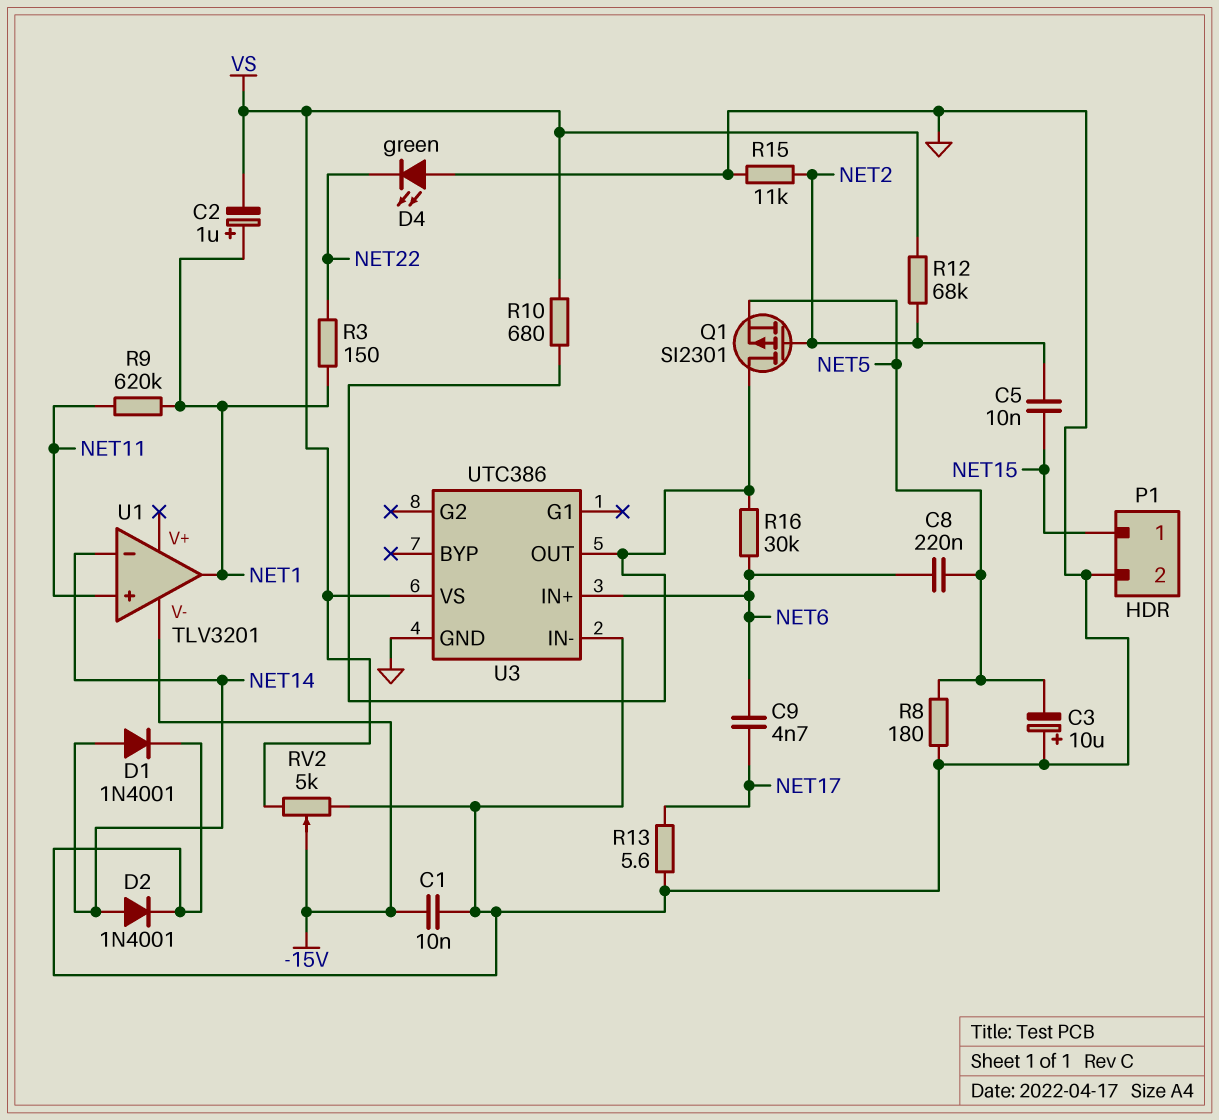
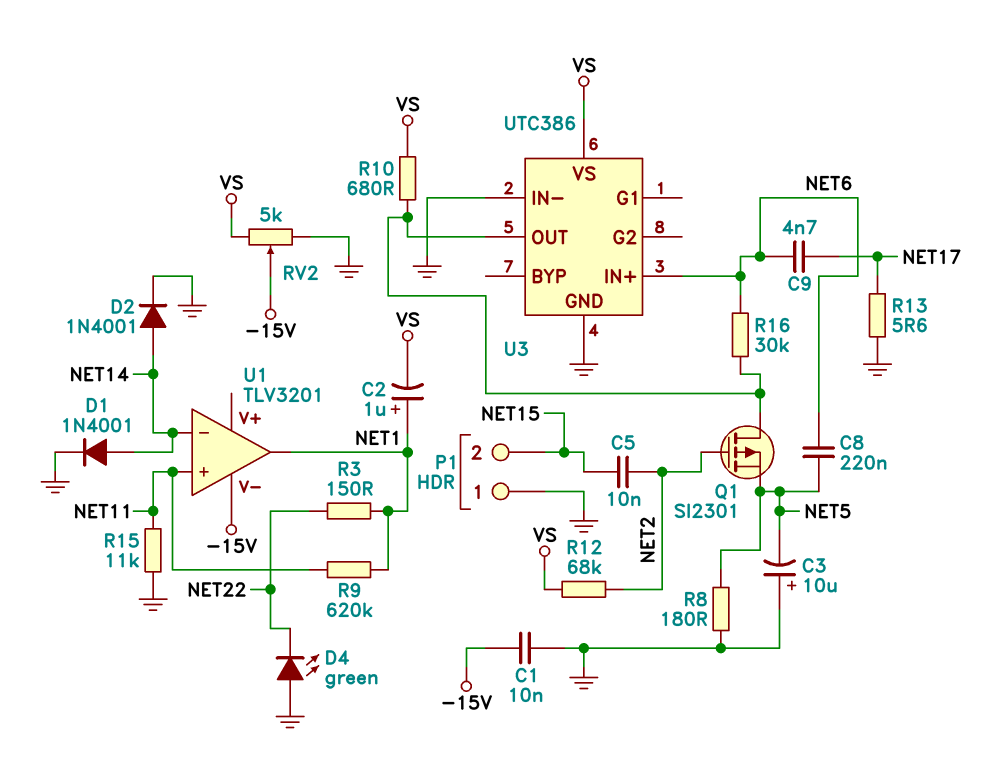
P1 pin 1: NET15 -> GND
P1 pin 2: GND -> NET15
R15: 11k (GND, NET2) -> 11k (GND, NET11)

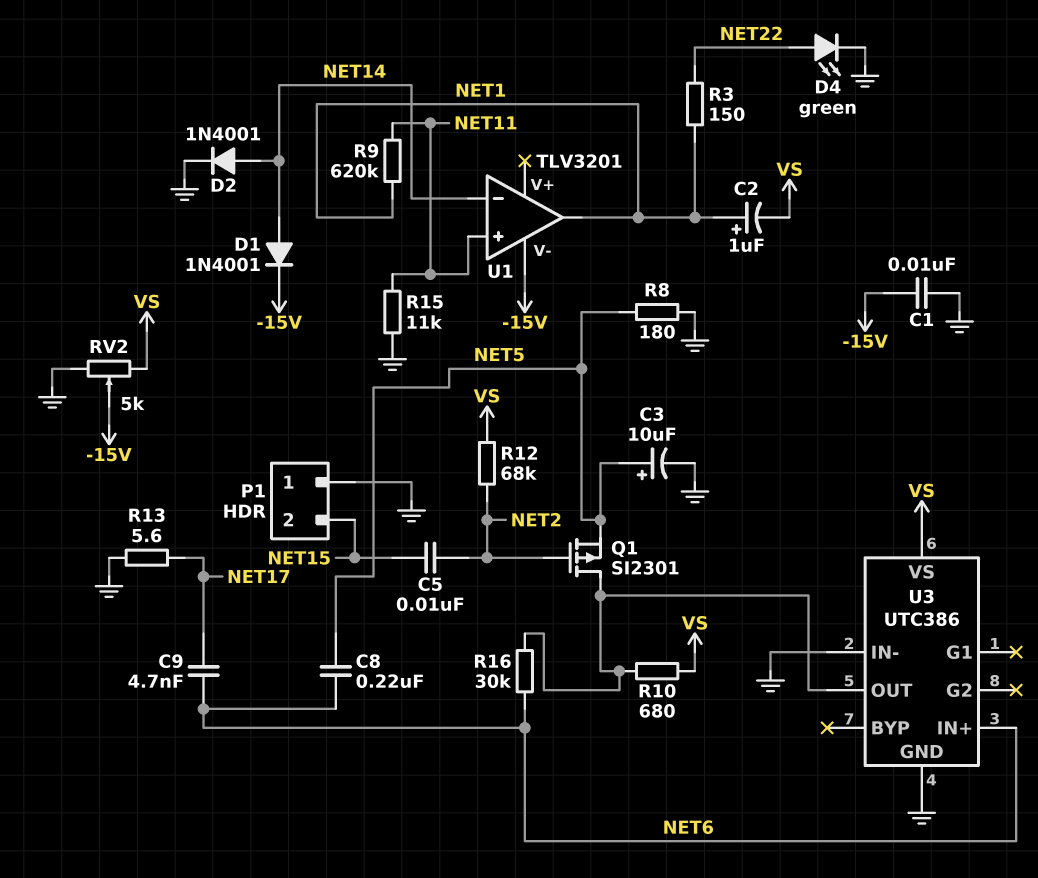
C3: 10uF (plus GND, minus NET5) -> 10uF (plus NET5, minus GND)
D1: diode 1N4001 (A NET14, K GND) -> diode 1N4001 (A NET14, K -15V)
D4: LED green (A GND, K NET22) -> LED green (A NET22, K GND)

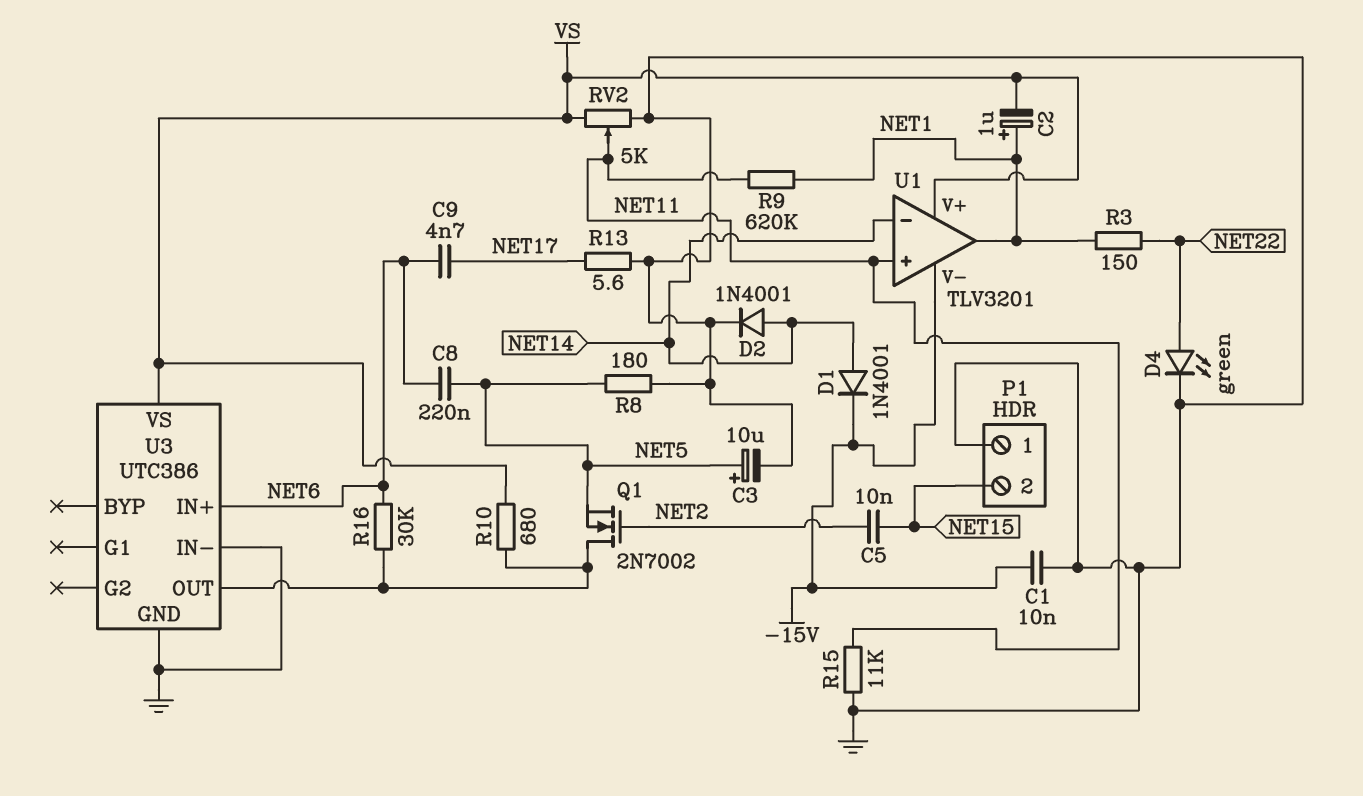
Q1: PMOS SI2301 (G NET2, D U3/OUT, S NET5) -> NMOS 2N7002 (G NET2, D U3/OUT, S NET5)
R12: 68k (NET2, VS) -> none
RV2: 5k (GND, VS, wiper -15V) -> 5k (GND, VS, wiper NET11)
U1 pin V+: none -> VS

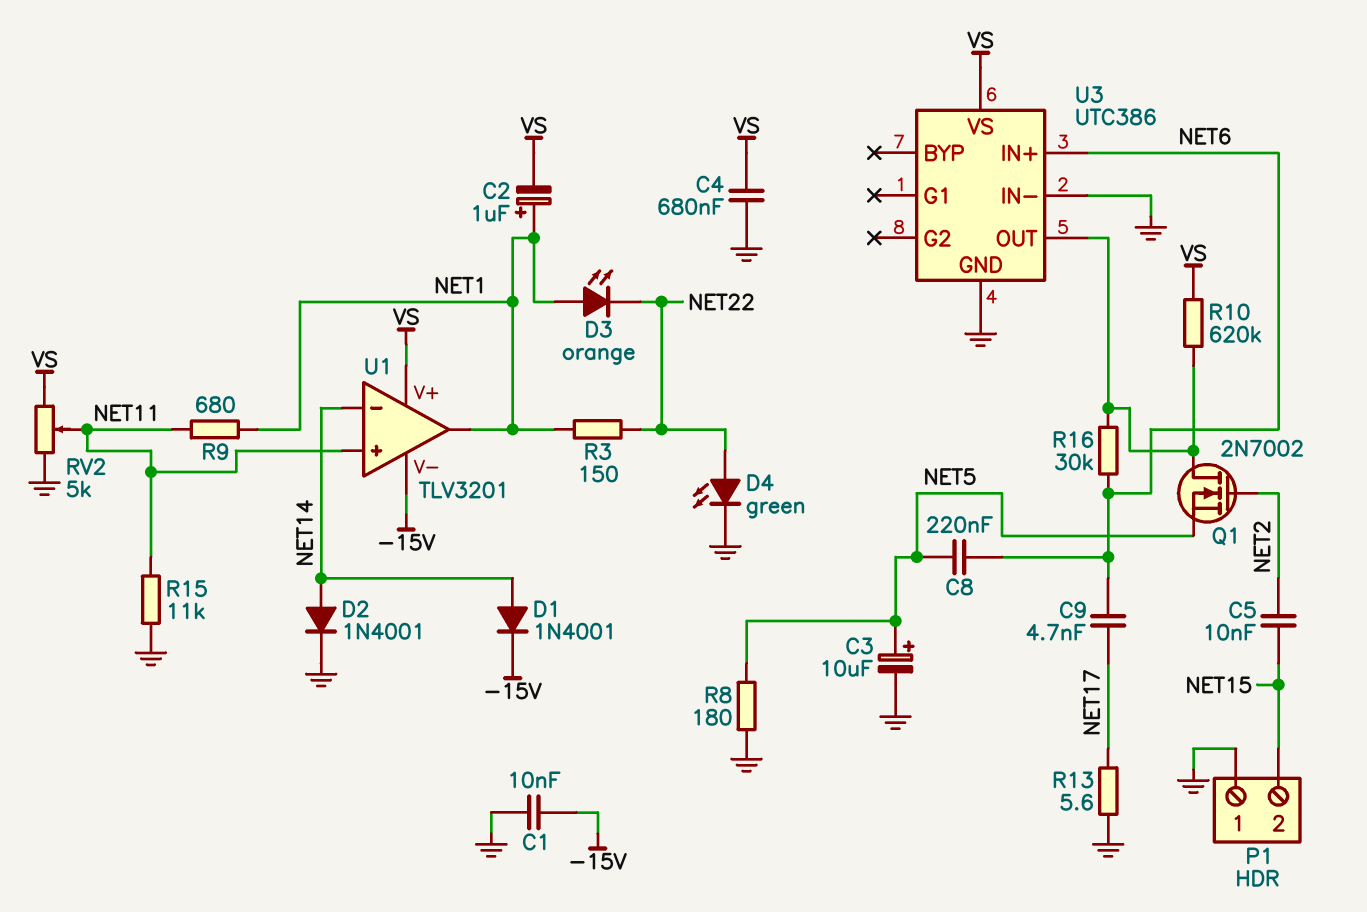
C4: none -> 680nF (GND, VS)
D3: none -> LED orange (A NET1, K NET22)
R9: 620k (NET1, NET11) -> 680 (NET1, NET11)
R10: 680 (U3/OUT, VS) -> 620k (U3/OUT, VS)

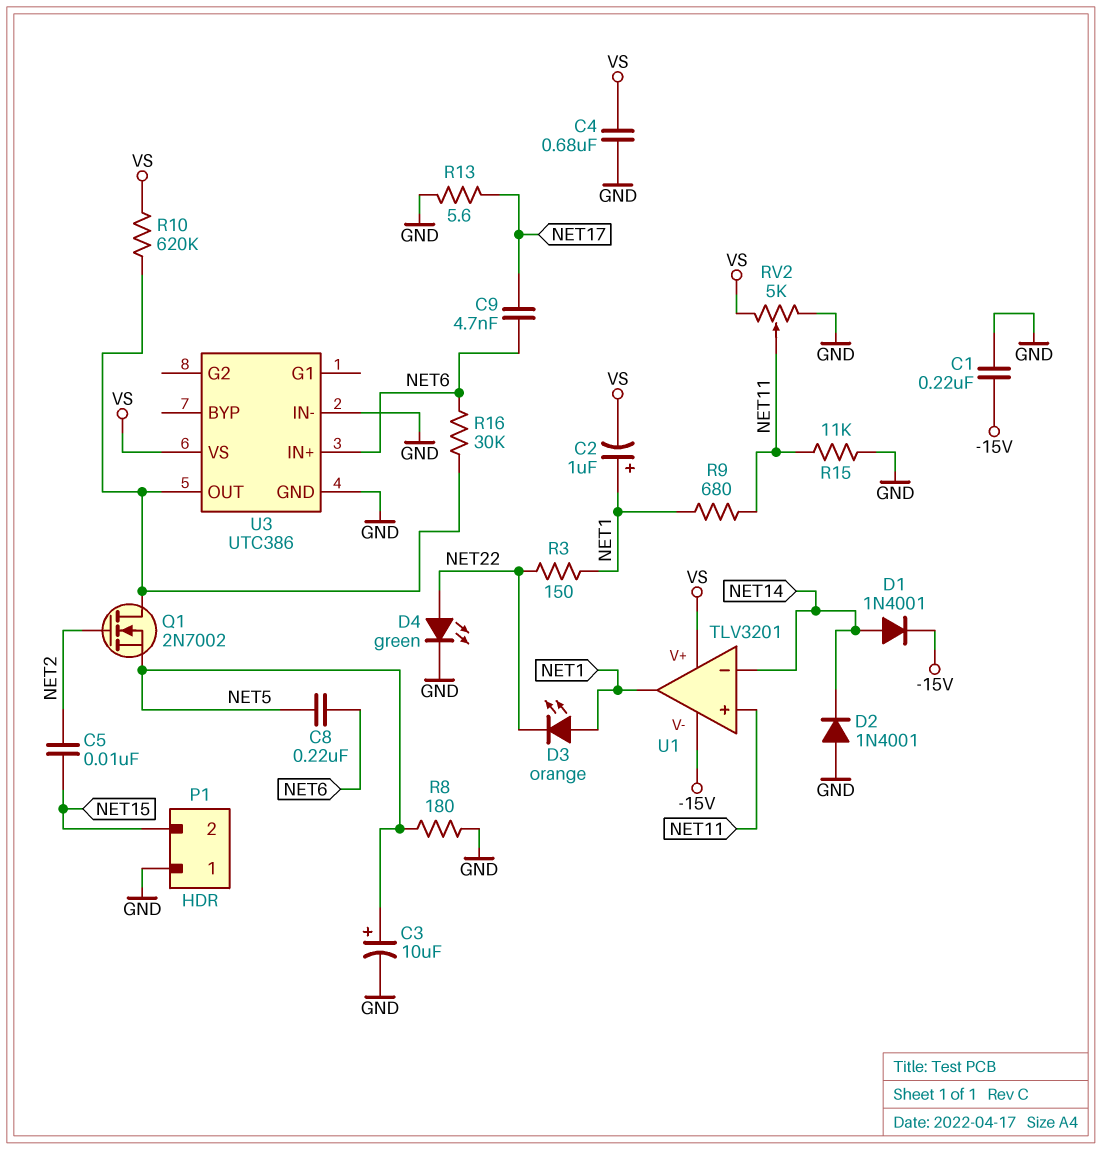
C1: 10nF (-15V, GND) -> 220nF (-15V, GND)
D2: diode 1N4001 (A NET14, K GND) -> diode 1N4001 (A GND, K NET14)

